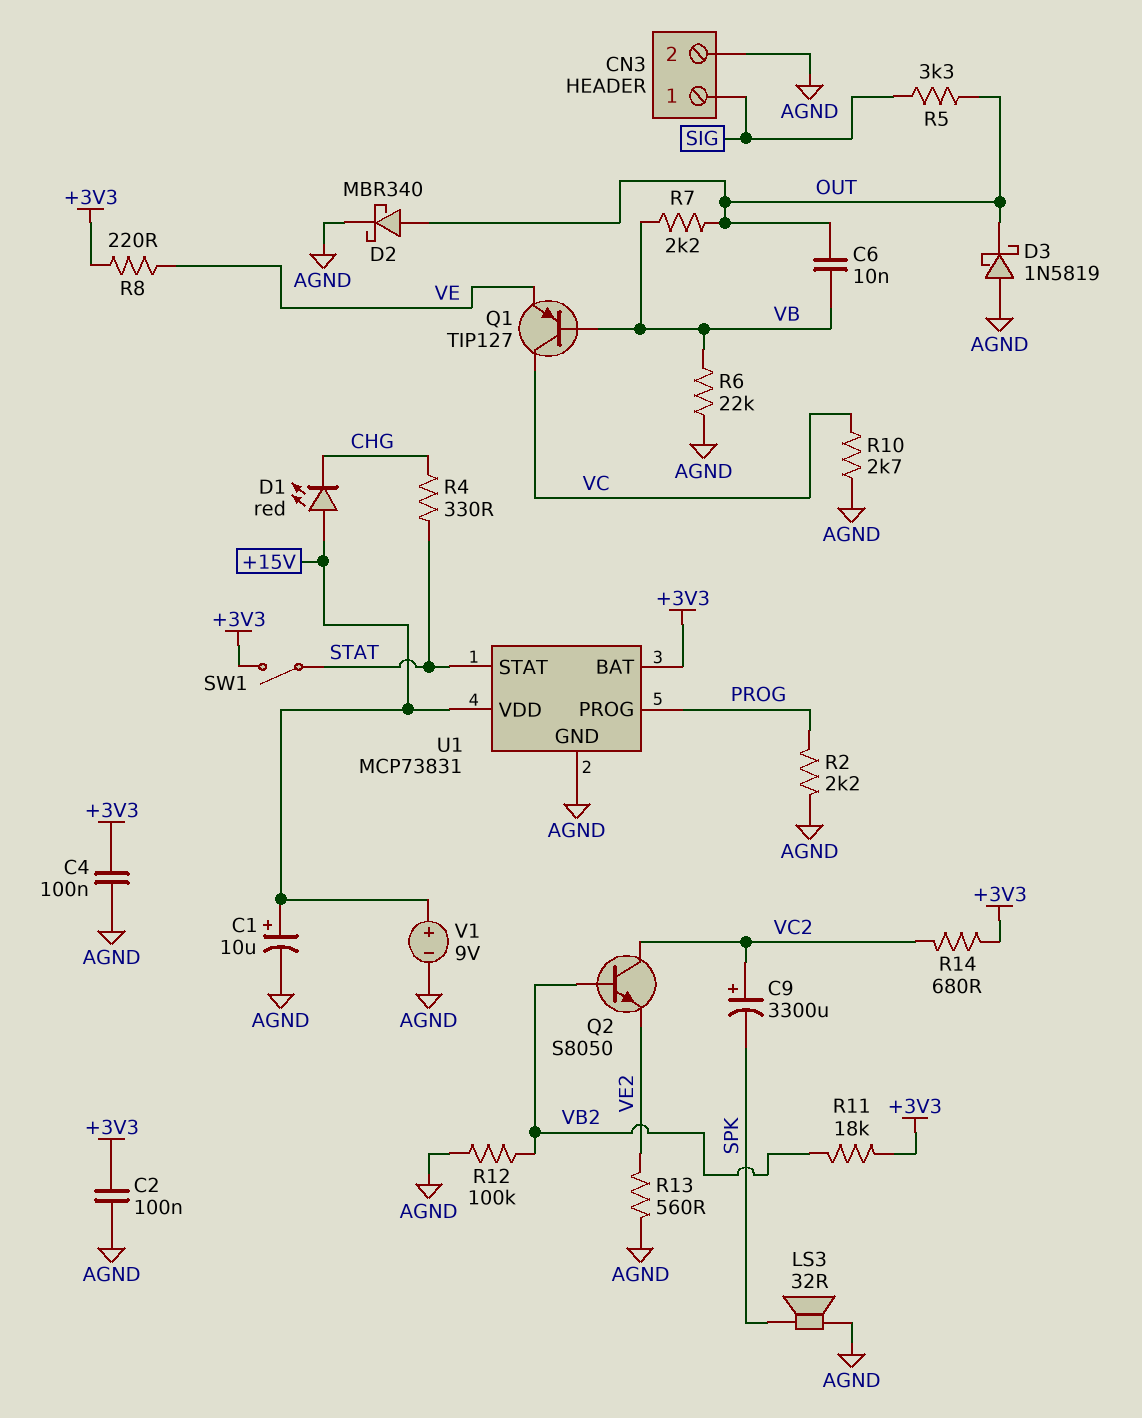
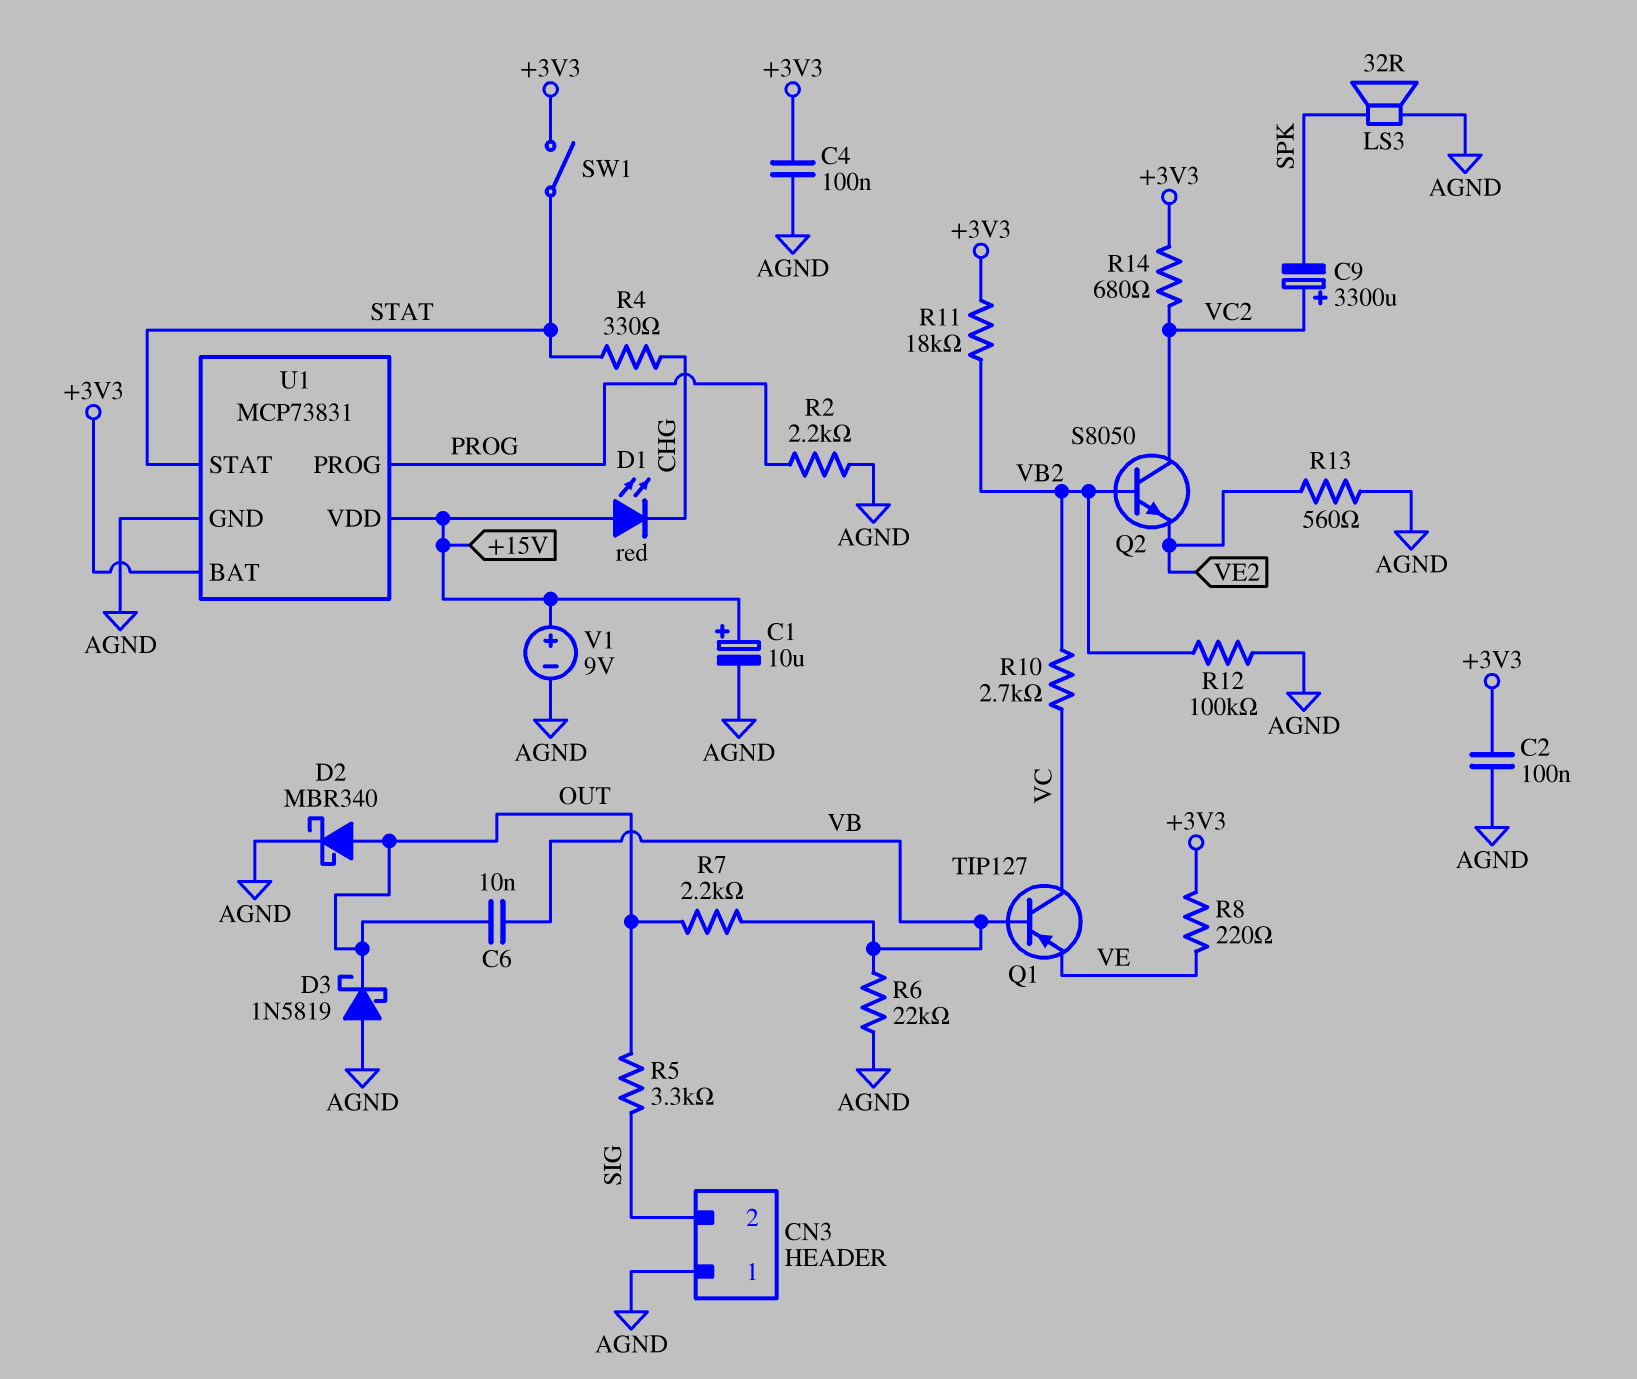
CN3 pin 1: SIG -> AGND
CN3 pin 2: AGND -> SIG
R10: 2.7k (AGND, VC) -> 2.7k (VB2, VC)

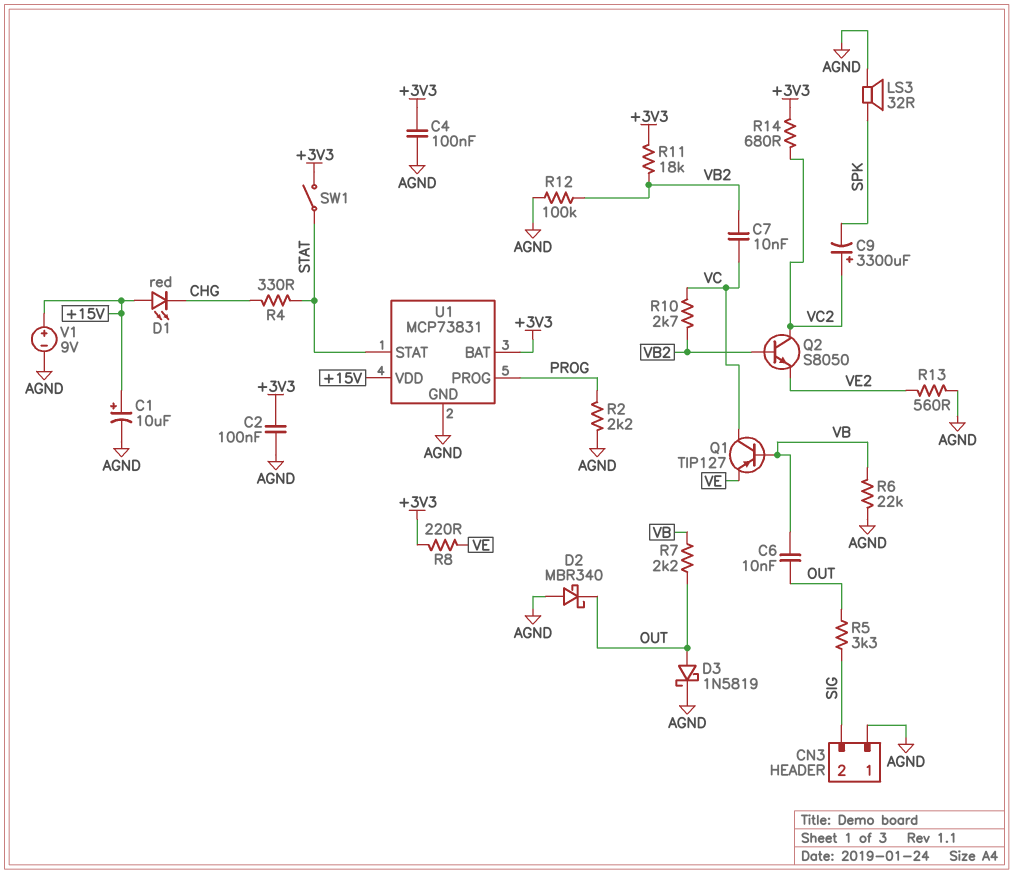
C7: none -> 10nF (VB2, VC)
D2: schottky MBR340 (A OUT, K AGND) -> schottky MBR340 (A AGND, K OUT)
D3: schottky 1N5819 (A AGND, K OUT) -> schottky 1N5819 (A OUT, K AGND)

